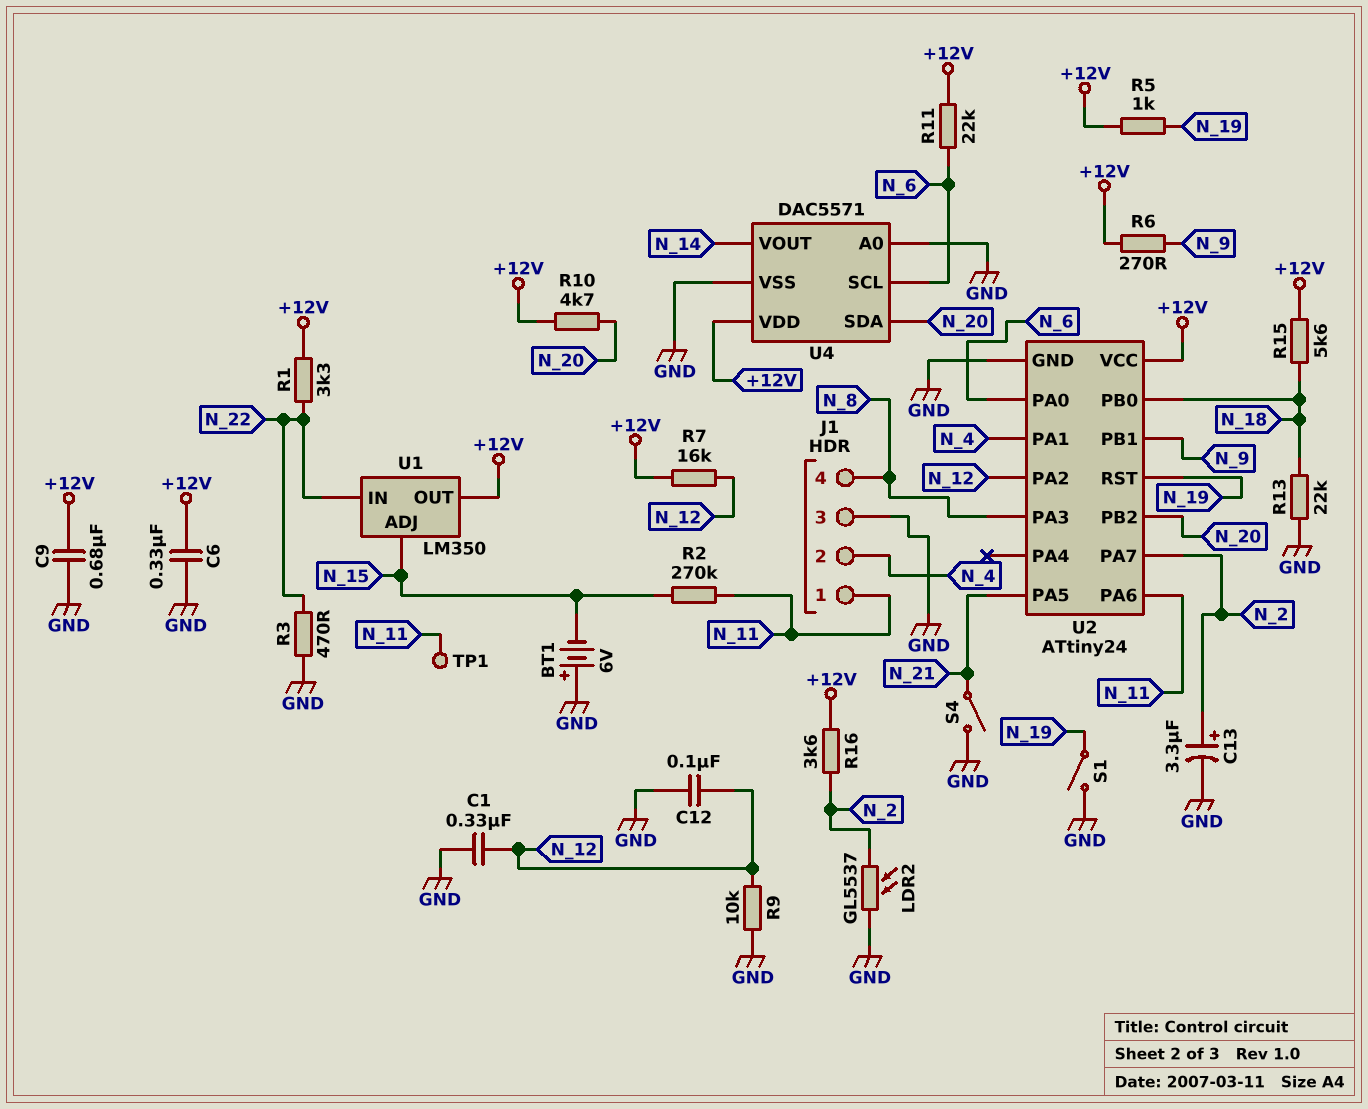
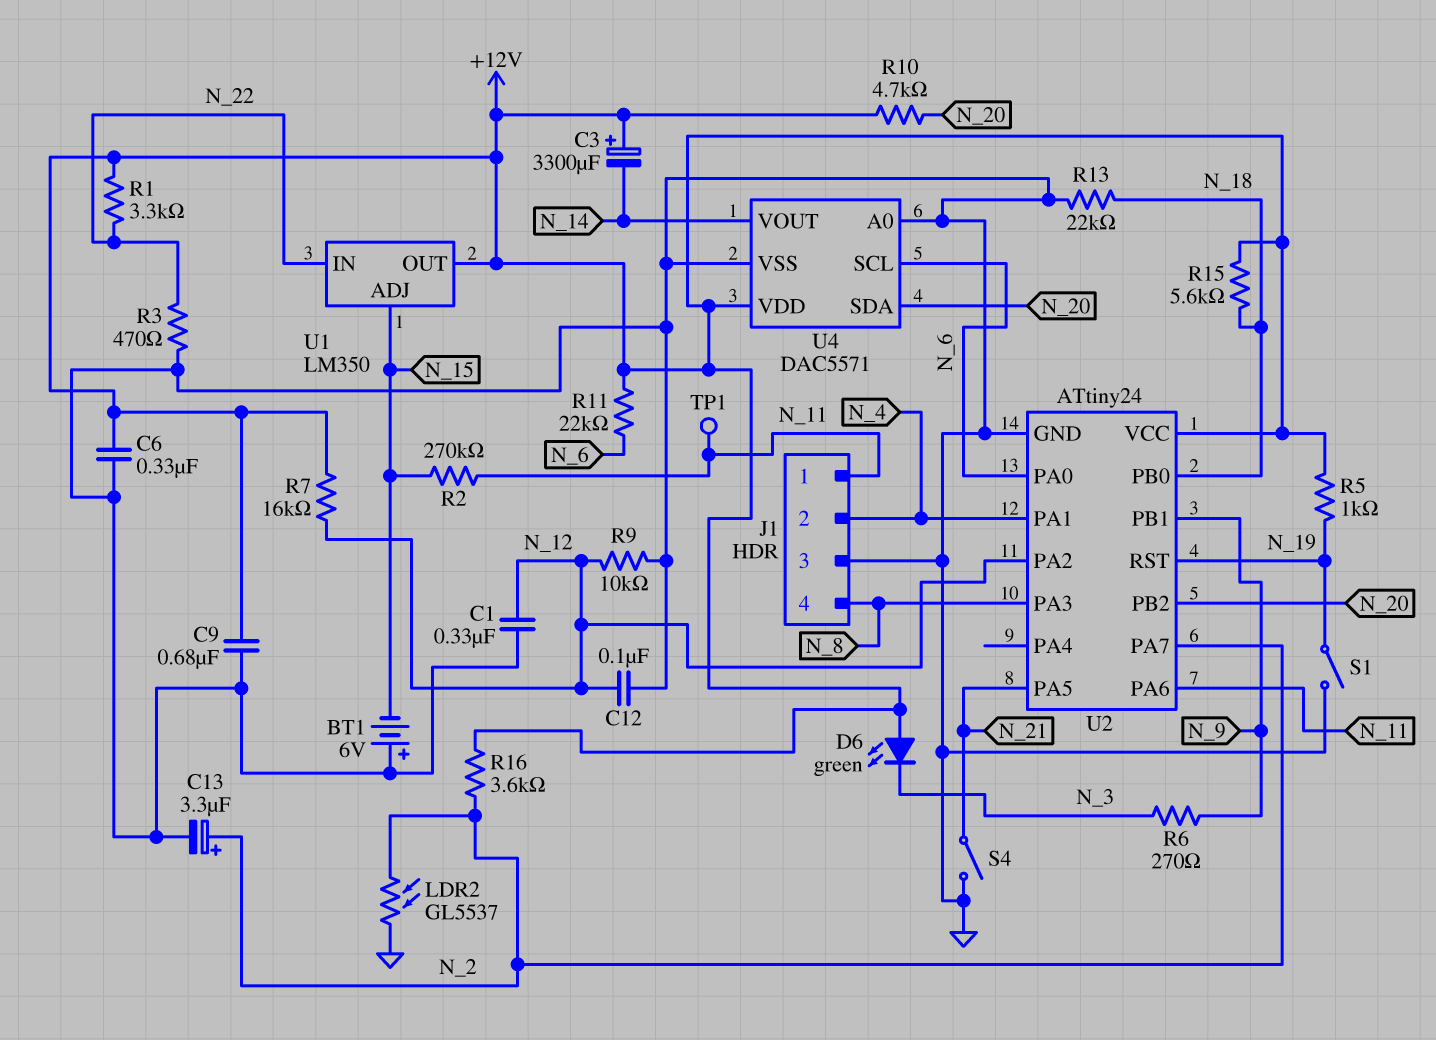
C3: none -> 3300uF (plus +12V, minus N_14)
D6: none -> LED green (A +12V, K N_3)
R6: 270 (+12V, N_9) -> 270 (N_3, N_9)

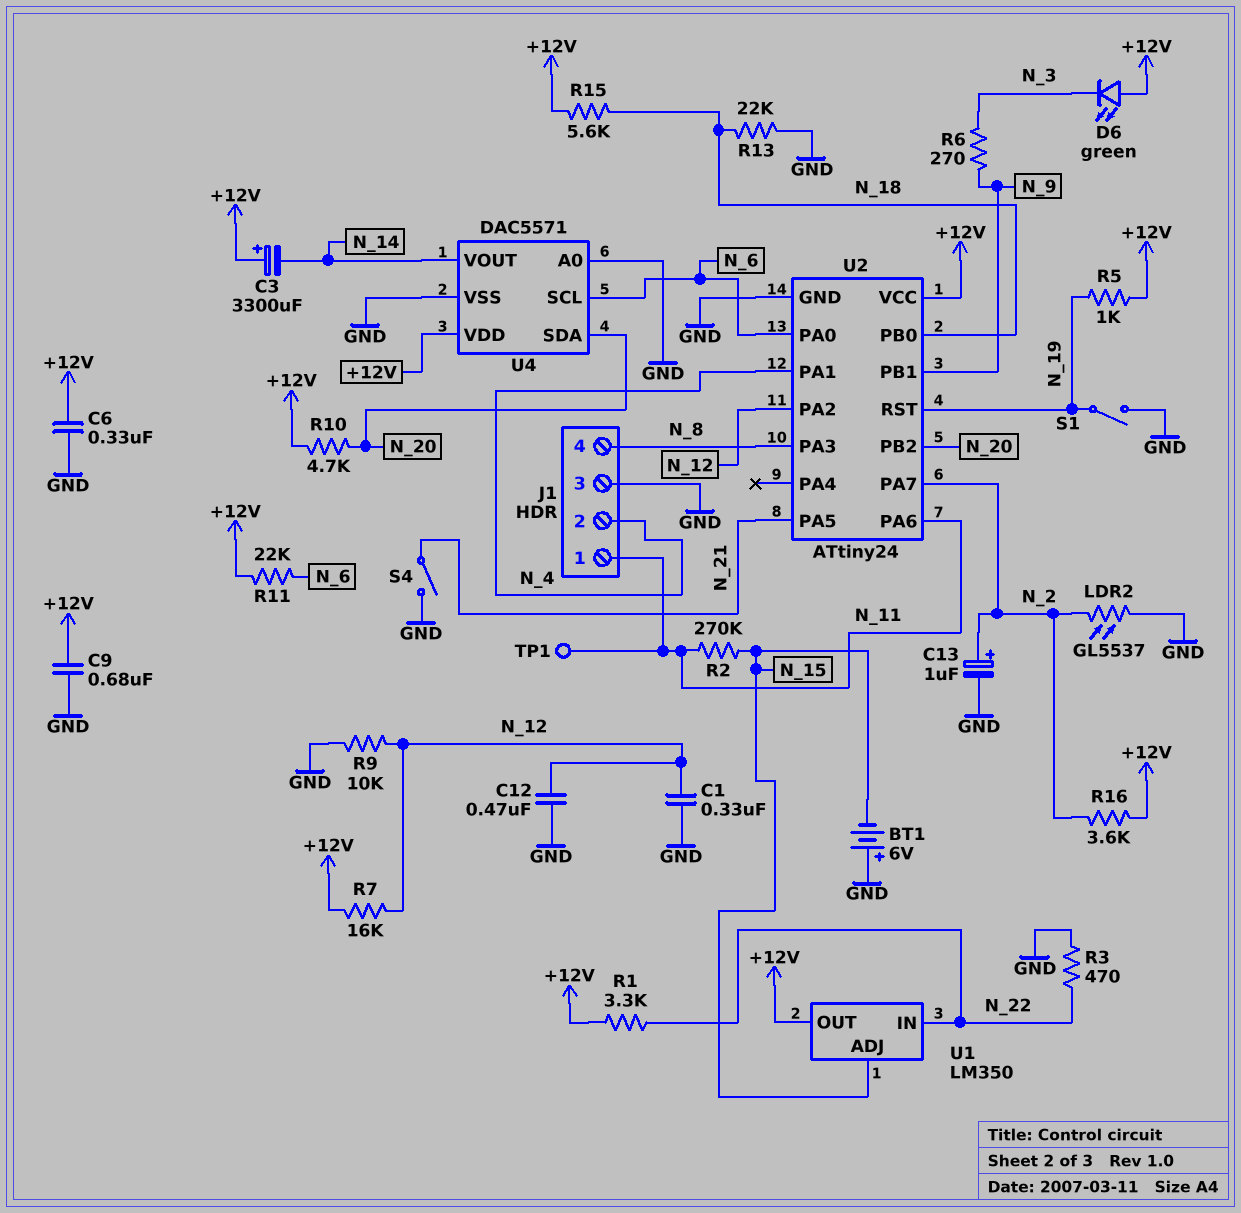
C12: 100nF (GND, N_12) -> 470nF (GND, N_12)
C13: 3.3uF (plus N_2, minus GND) -> 1uF (plus N_2, minus GND)

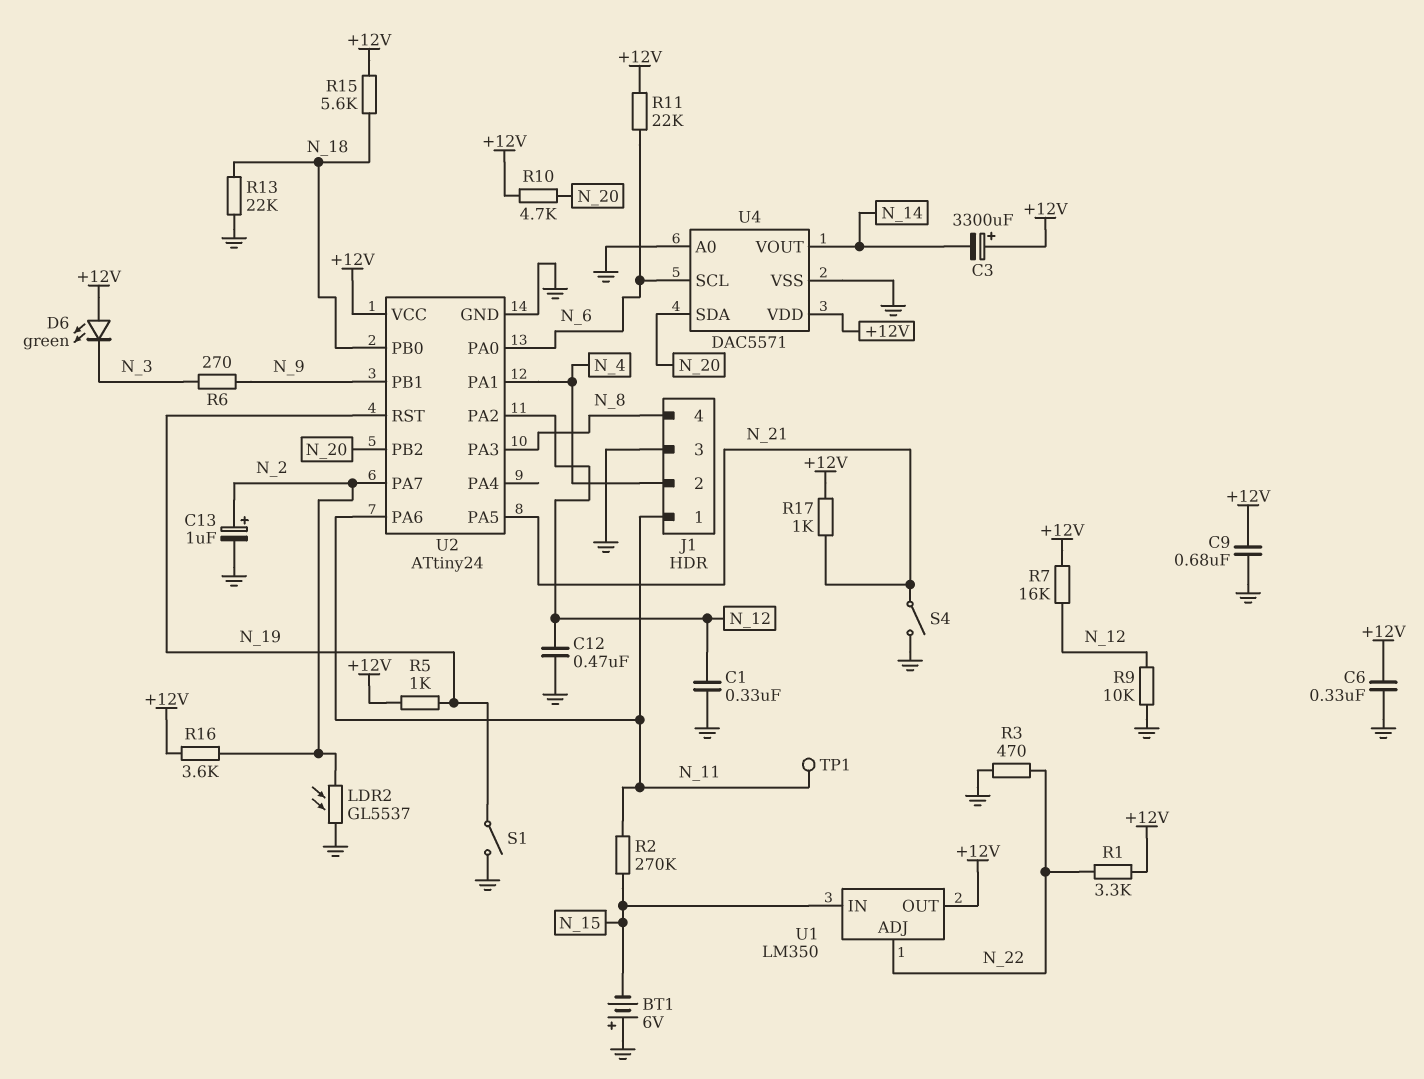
R17: none -> 1k (+12V, N_21)
U1 pin ADJ: N_15 -> N_22
U1 pin IN: N_22 -> N_15

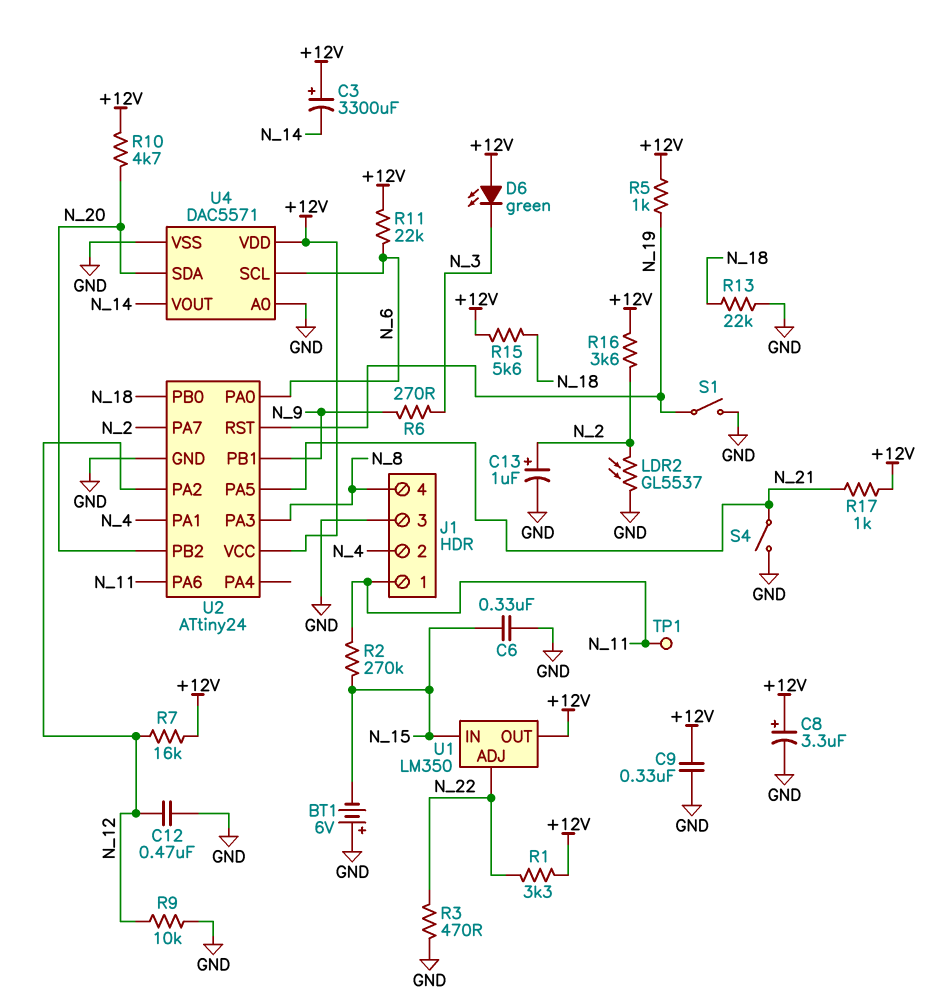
C1: 330nF (GND, N_12) -> none
C6: 330nF (+12V, GND) -> 330nF (GND, N_15)
C8: none -> 3.3uF (plus +12V, minus GND)
C9: 680nF (+12V, GND) -> 330nF (+12V, GND)

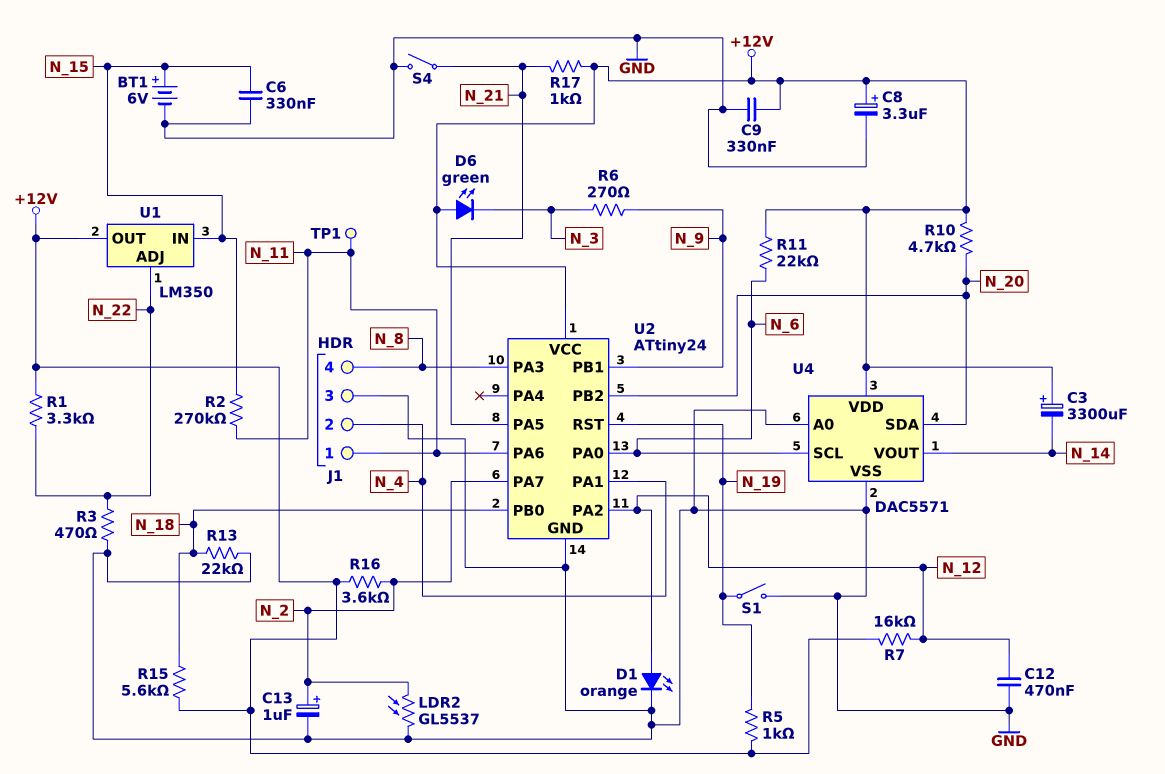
BT1: 6V (plus GND, minus N_15) -> 6V (plus N_15, minus GND)
D1: none -> LED orange (A N_12, K GND)
R9: 10k (GND, N_12) -> none

